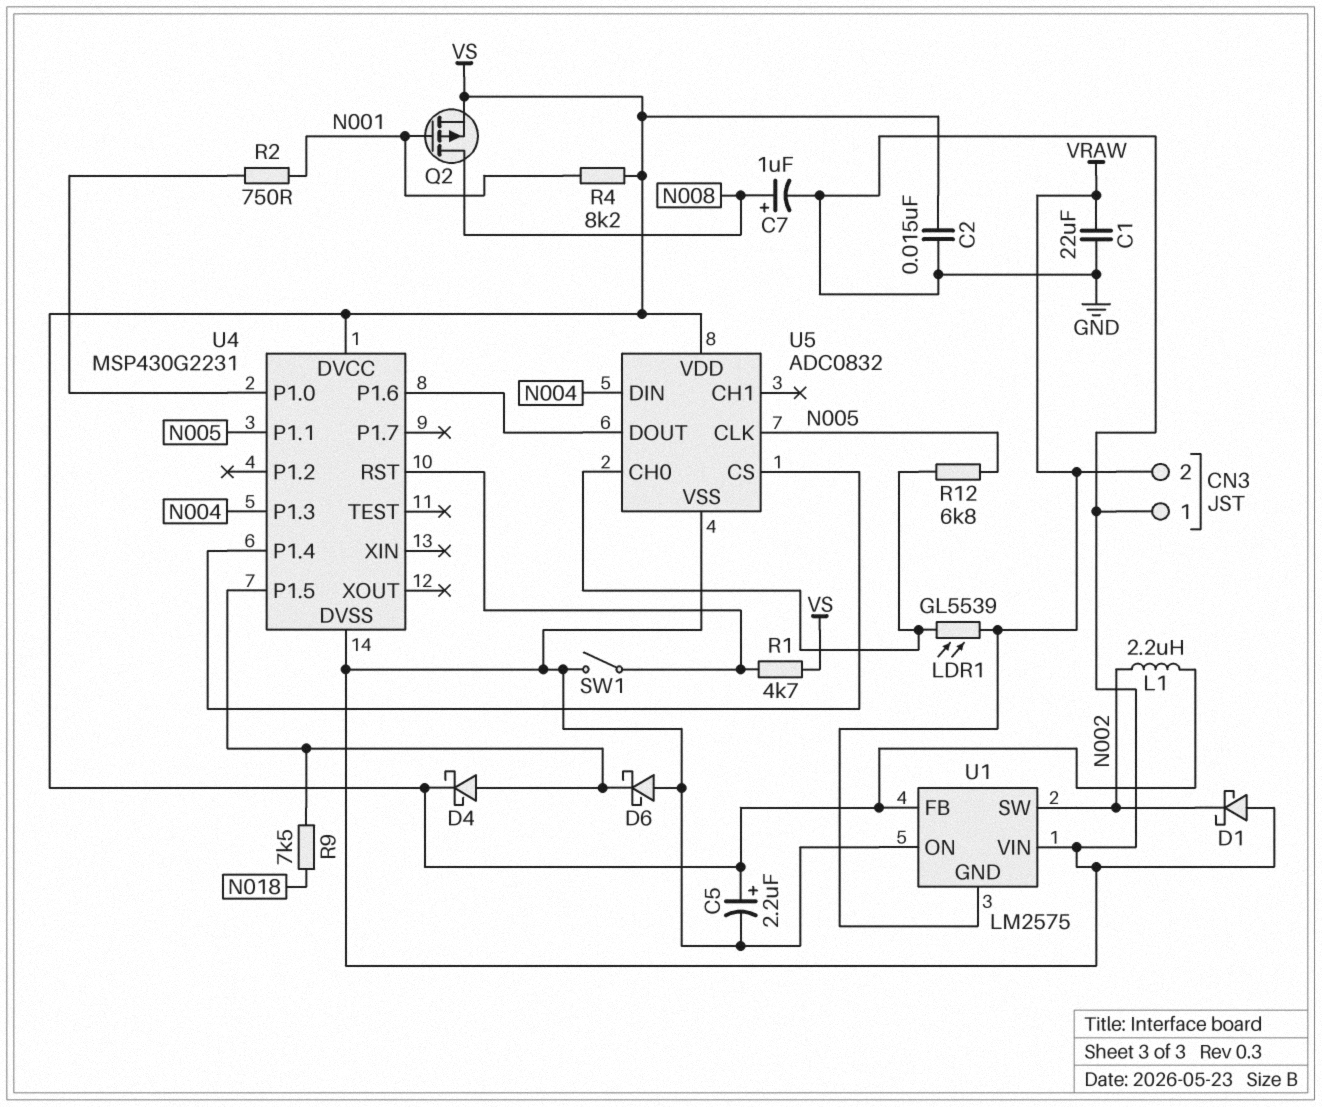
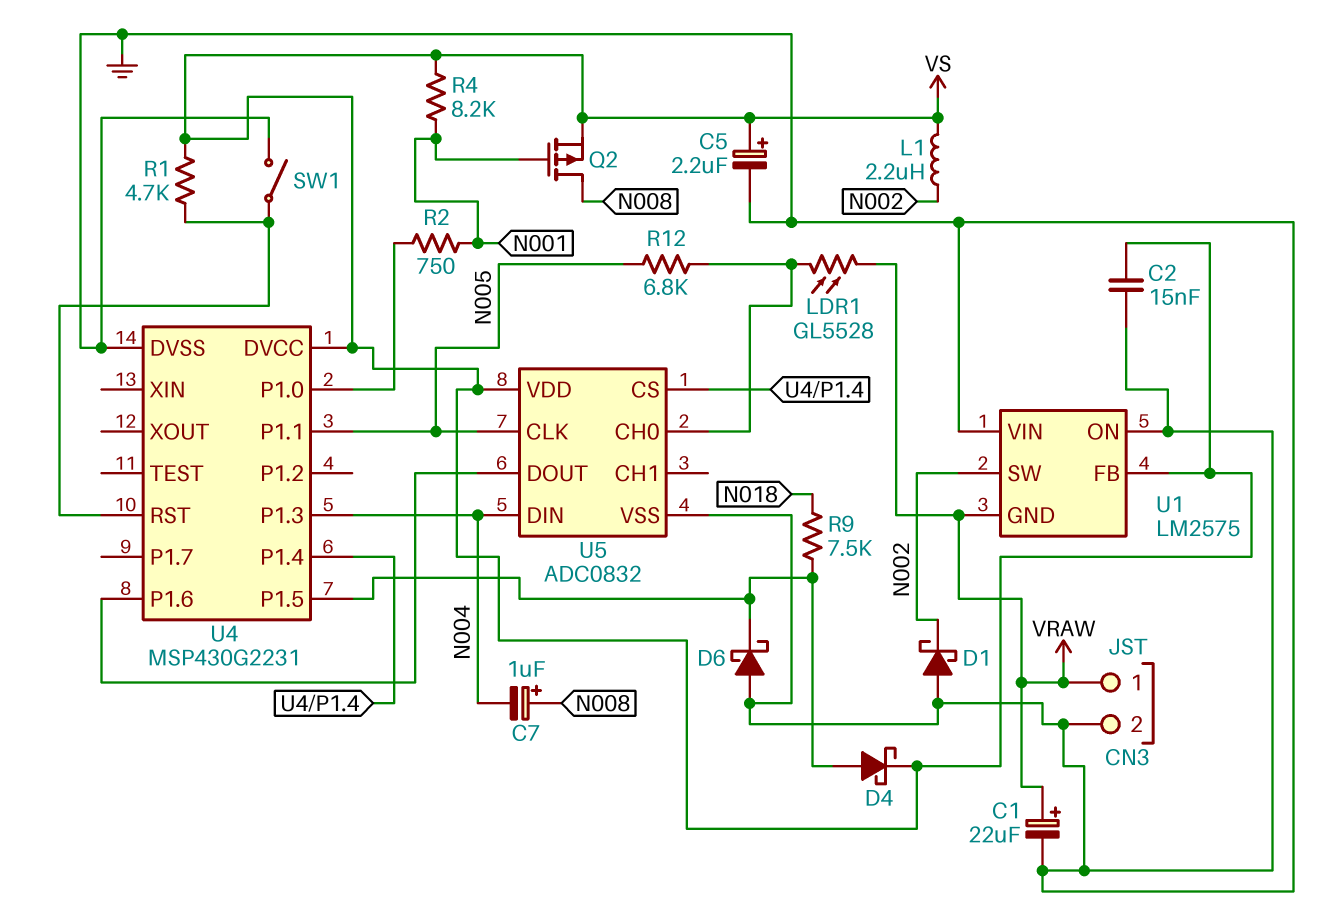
C1: 22uF (GND, VRAW) -> 22uF (plus VRAW, minus GND)
C7: 1uF (plus N008, minus GND) -> 1uF (plus N008, minus N004)
CN3 pin 1: GND -> VRAW
CN3 pin 2: VRAW -> GND
LDR1: GL5539 (U5/CH0, VRAW) -> GL5528 (U5/CH0, VRAW)

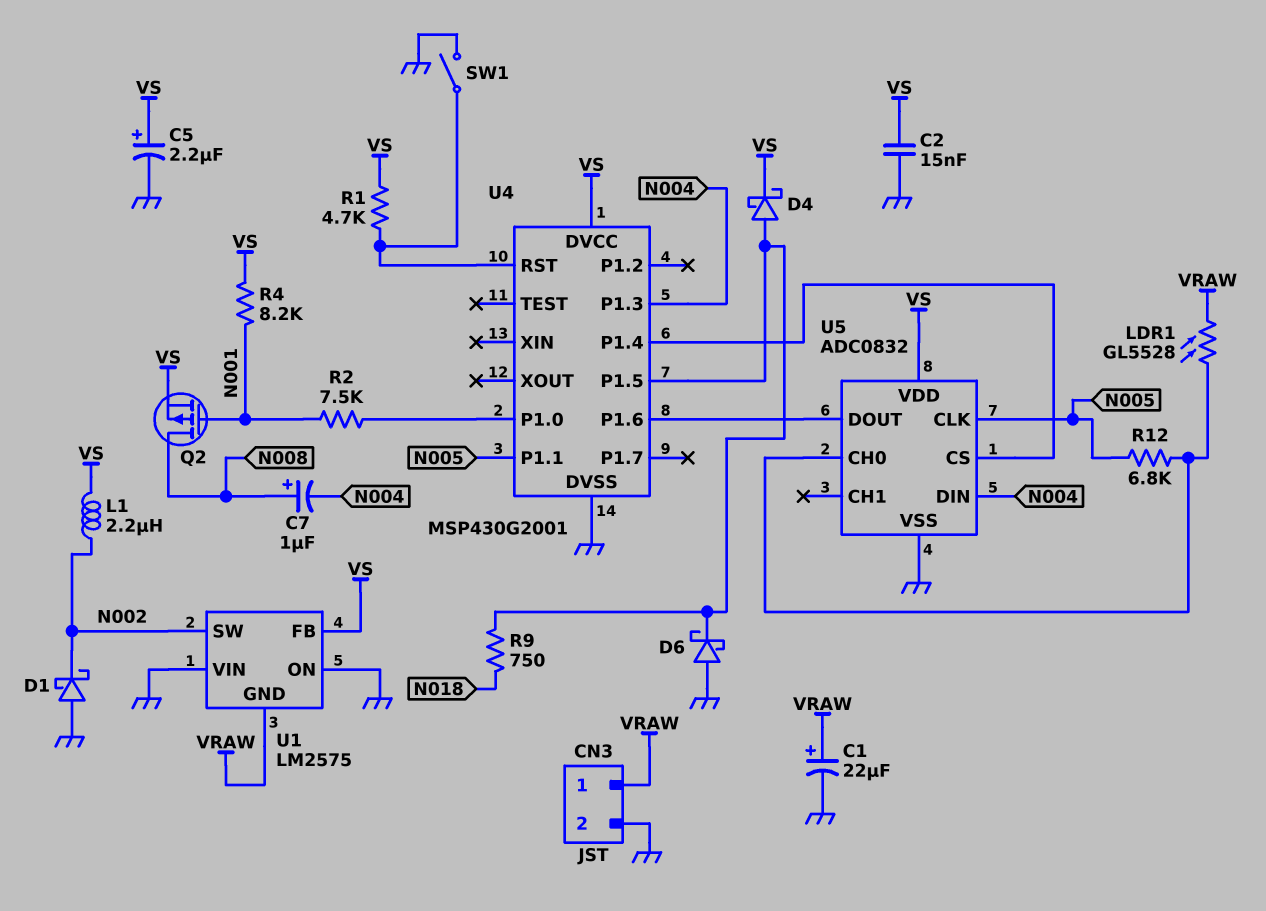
R2: 750 (N001, U4/P1.0) -> 7.5k (N001, U4/P1.0)
R9: 7.5k (N018, U4/P1.5) -> 750 (N018, U4/P1.5)
U4: MSP430G2231 -> MSP430G2001

